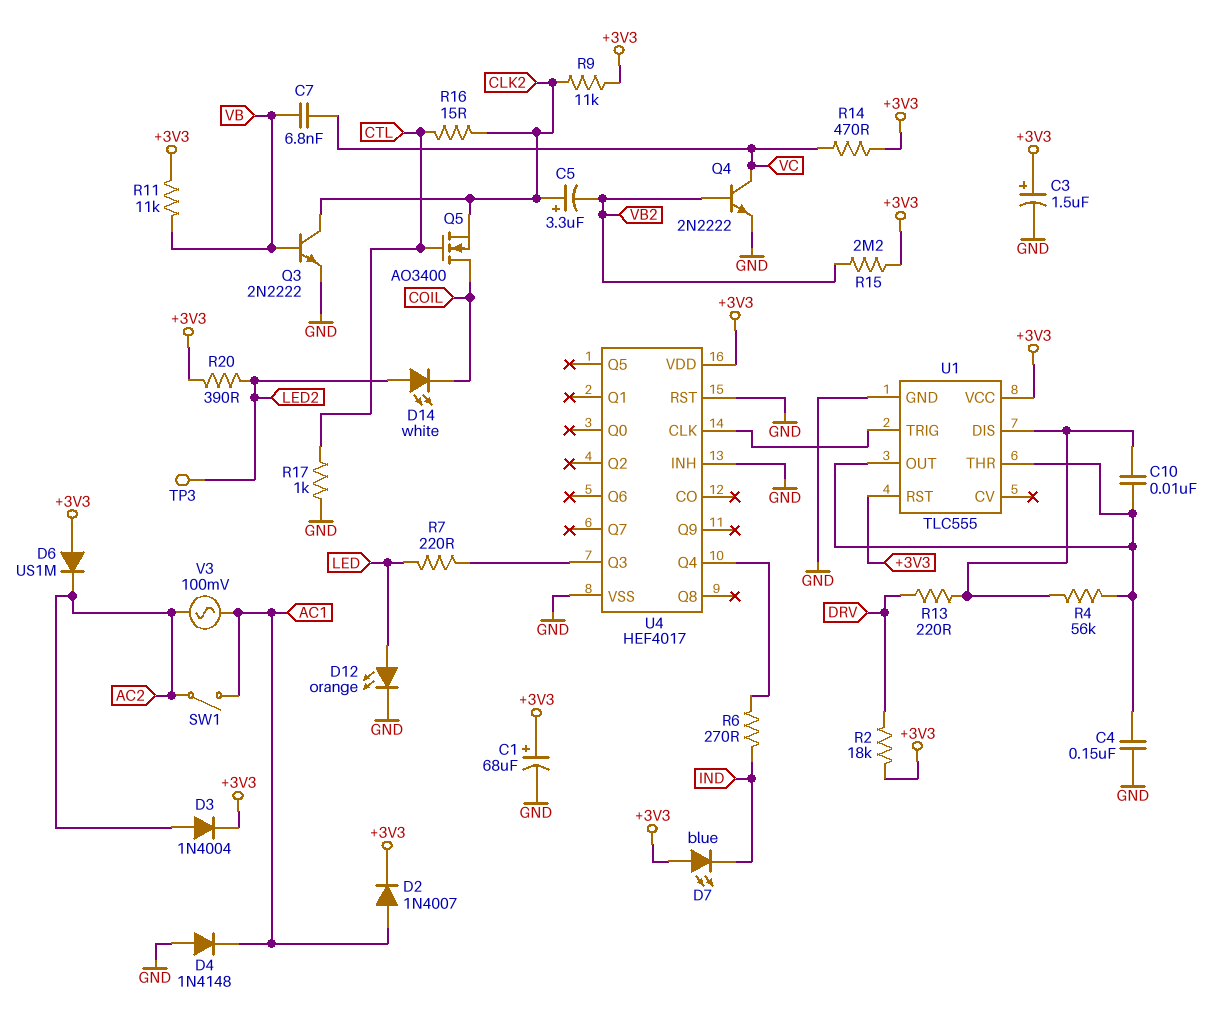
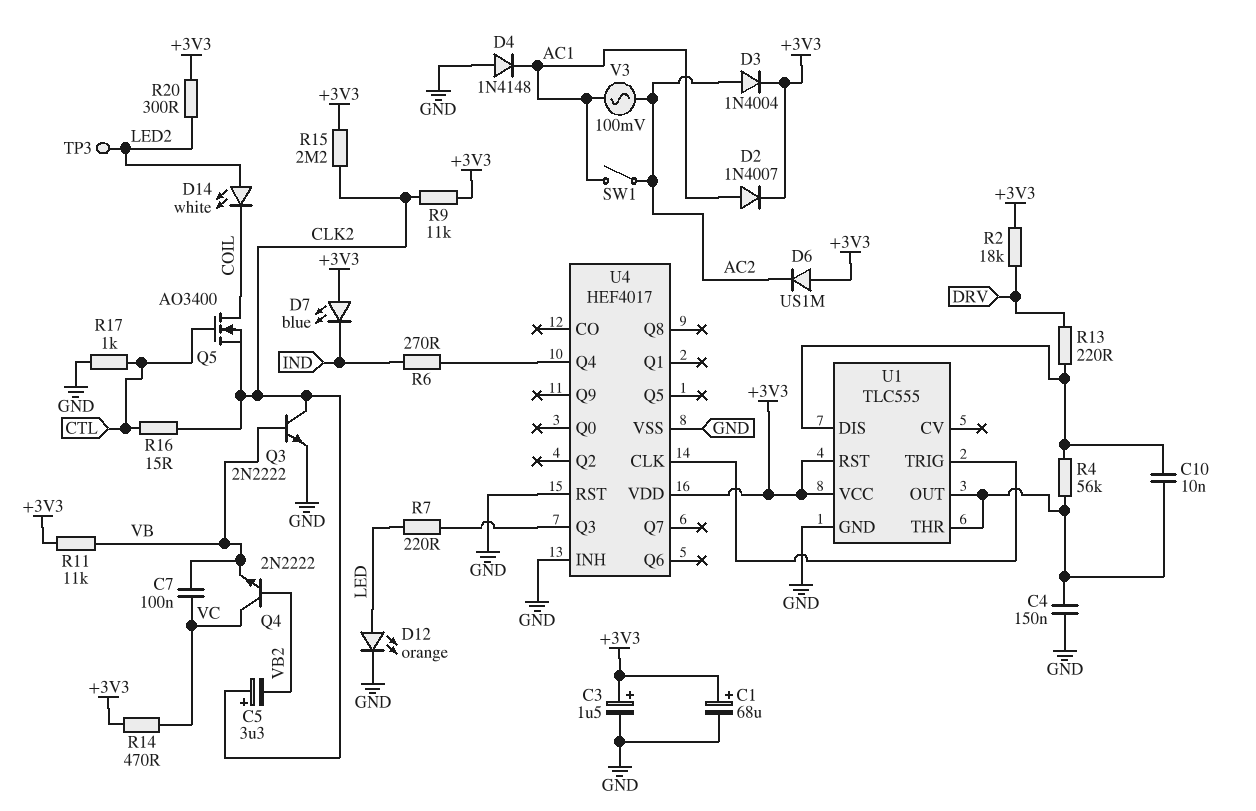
C7: 6.8nF (VB, VC) -> 100nF (VB, VC)
Q4: NPN 2N2222 (B VB2, C VC, E GND) -> NPN 2N2222 (B VB2, C VC, E VB)
R15: 2.2M (+3V3, VB2) -> 2.2M (+3V3, CLK2)
R20: 390 (+3V3, LED2) -> 300 (+3V3, LED2)

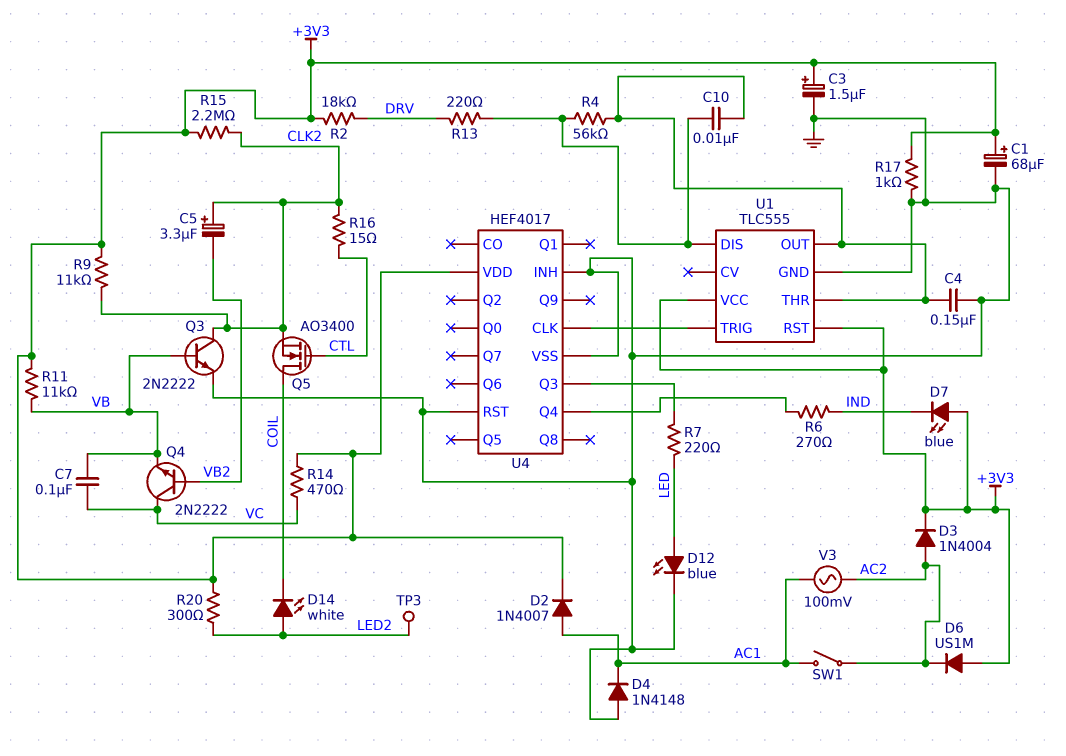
D12: LED orange (A LED, K GND) -> LED blue (A LED, K GND)
R17: 1k (CTL, GND) -> 1k (+3V3, GND)

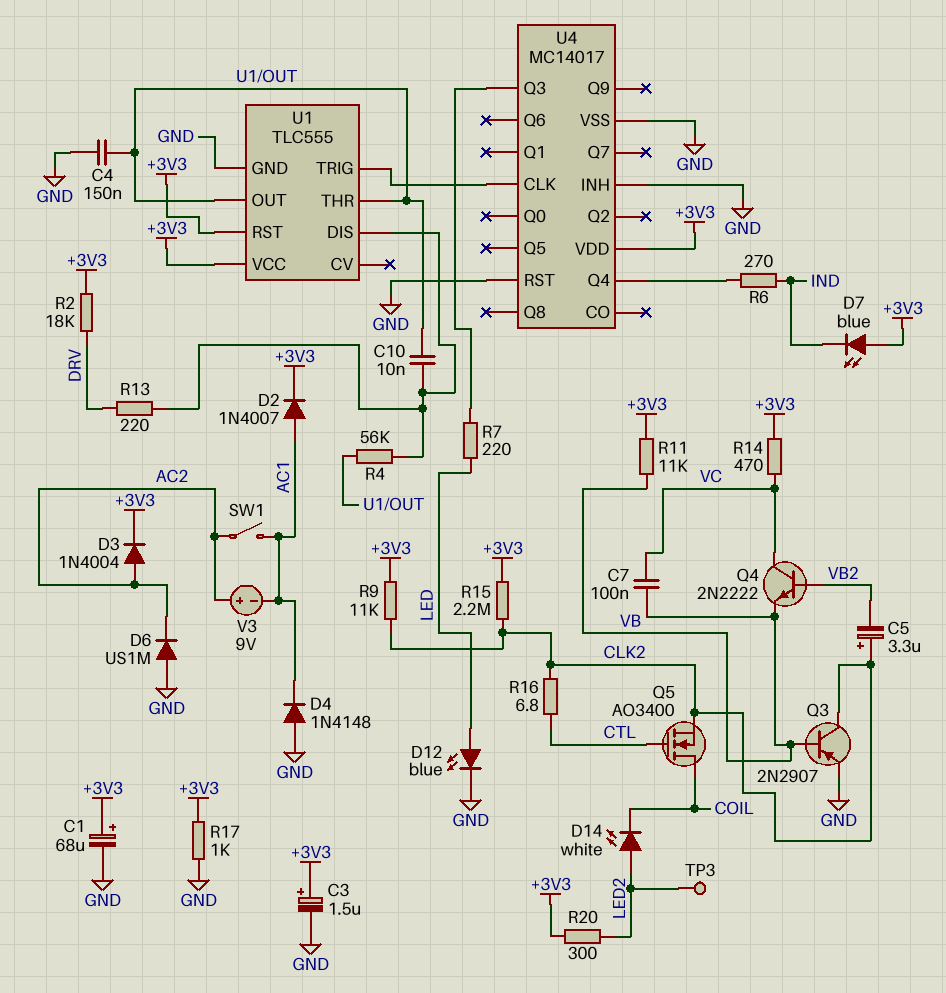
D6: diode US1M (A +3V3, K AC2) -> diode US1M (A GND, K AC2)
Q3: NPN 2N2222 (B VB, C CLK2, E GND) -> PNP 2N2907 (B VB, C CLK2, E GND)
R16: 15 (CLK2, CTL) -> 6.8 (CLK2, CTL)
U4: HEF4017 -> MC14017
V3: AC 100mV (AC1, AC2) -> 9V (plus AC2, minus AC1)

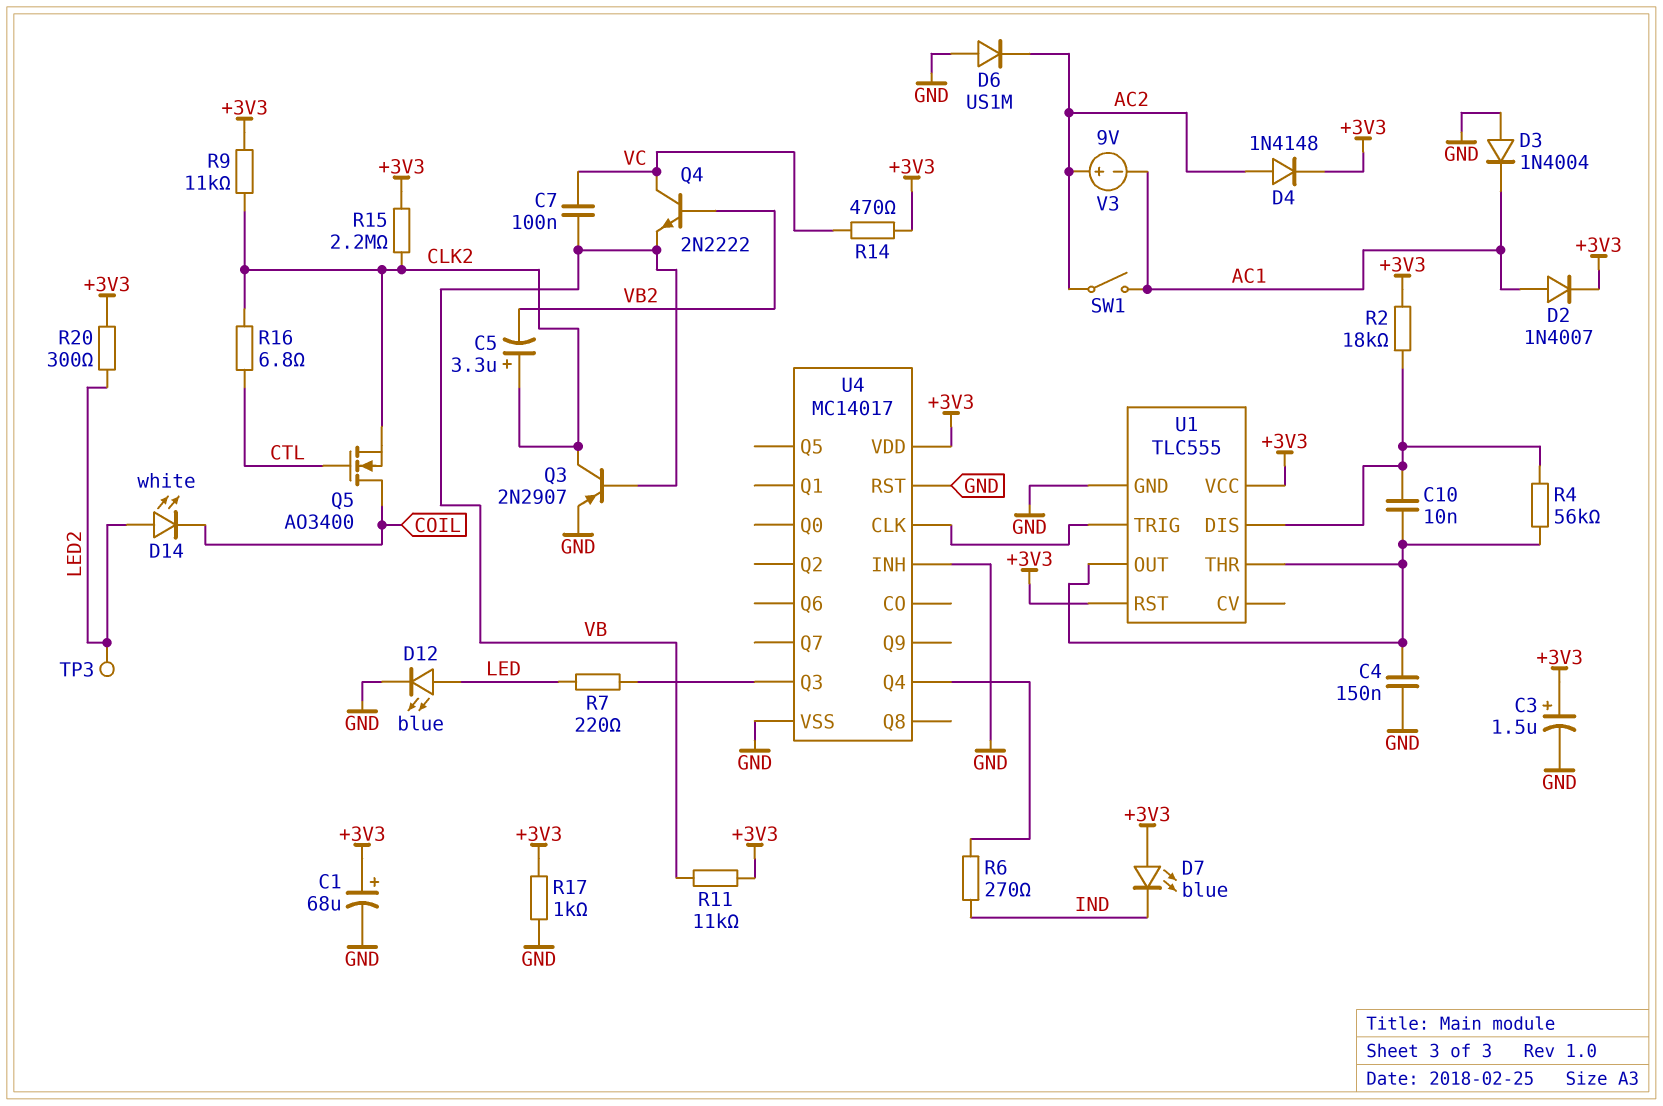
D3: diode 1N4004 (A AC2, K +3V3) -> diode 1N4004 (A GND, K AC1)
D4: diode 1N4148 (A GND, K AC1) -> diode 1N4148 (A AC2, K +3V3)
R2: 18k (+3V3, DRV) -> 18k (+3V3, U1/DIS)
R13: 220 (DRV, U1/DIS) -> none

